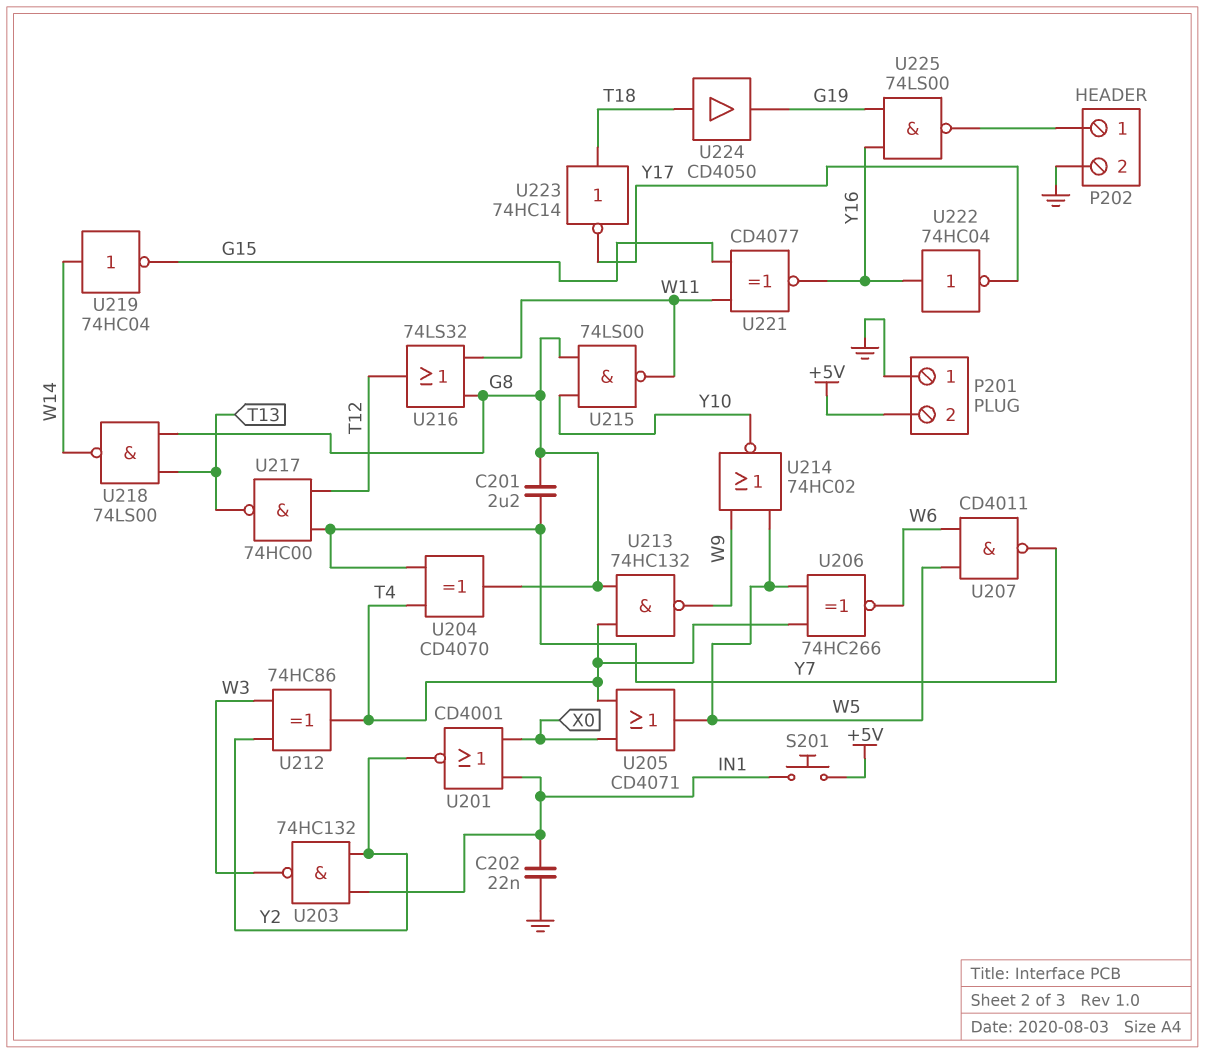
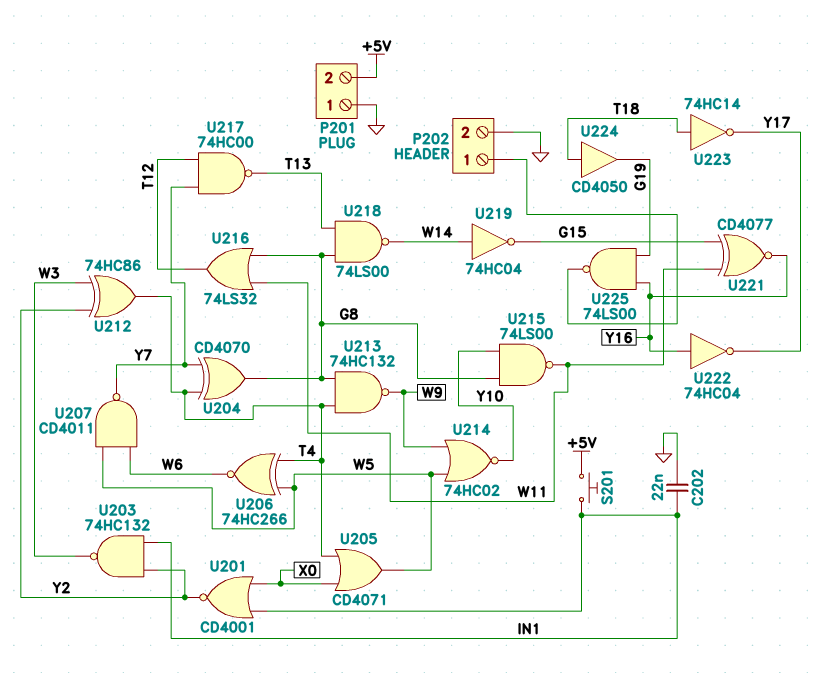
C201: 2.2uF (G8, Y7) -> none

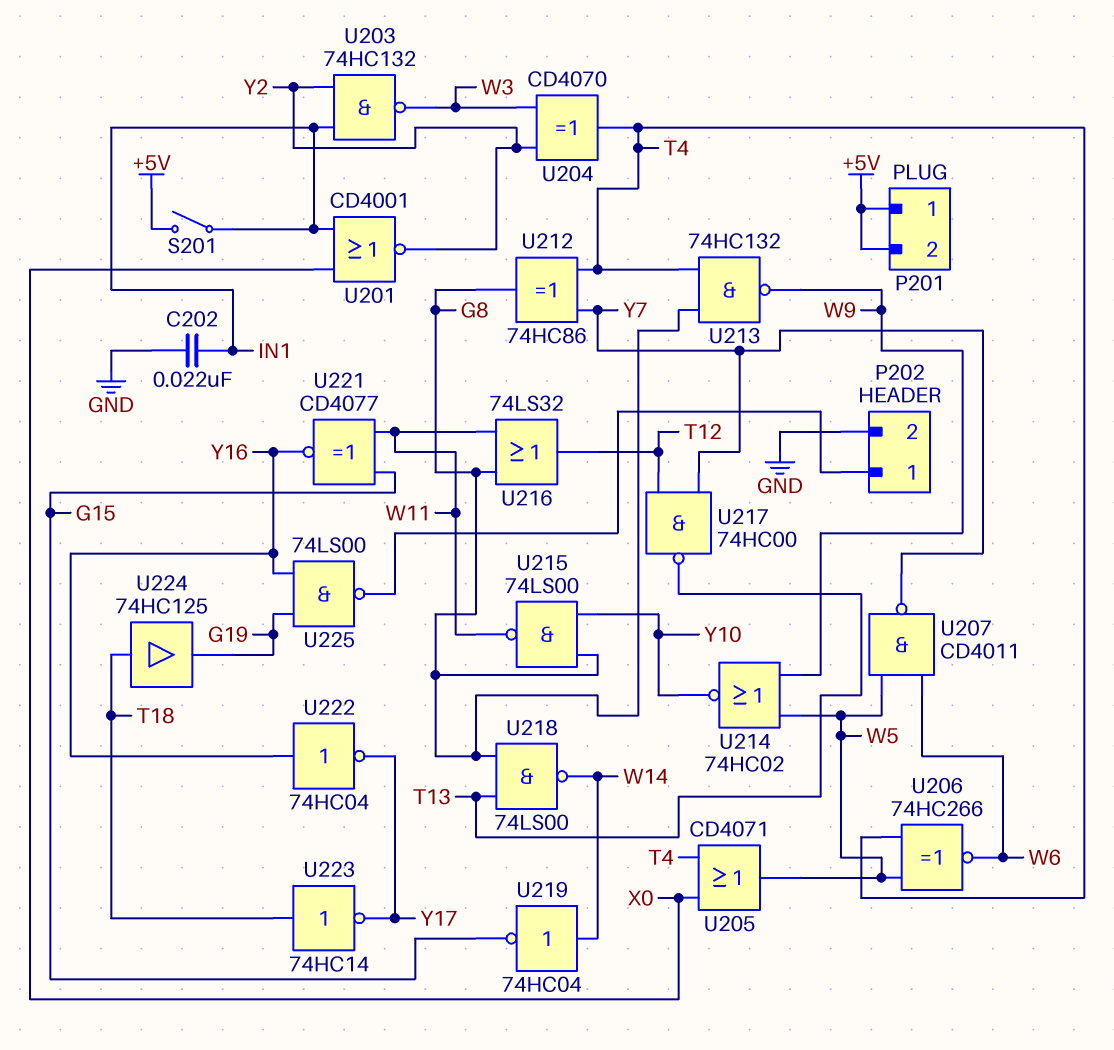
P201 pin 1: GND -> +5V
S201: button (+5V, IN1) -> switch (+5V, IN1)
U204: XOR CD4070 (in T4, in Y7, out G8) -> XOR CD4070 (in W3, in Y2, out T4)
U212: XOR 74HC86 (in W3, in Y2, out T4) -> XOR 74HC86 (in T4, in Y7, out G8)
U224: buffer CD4050 (in T18, out G19) -> buffer 74HC125 (in T18, out G19)

